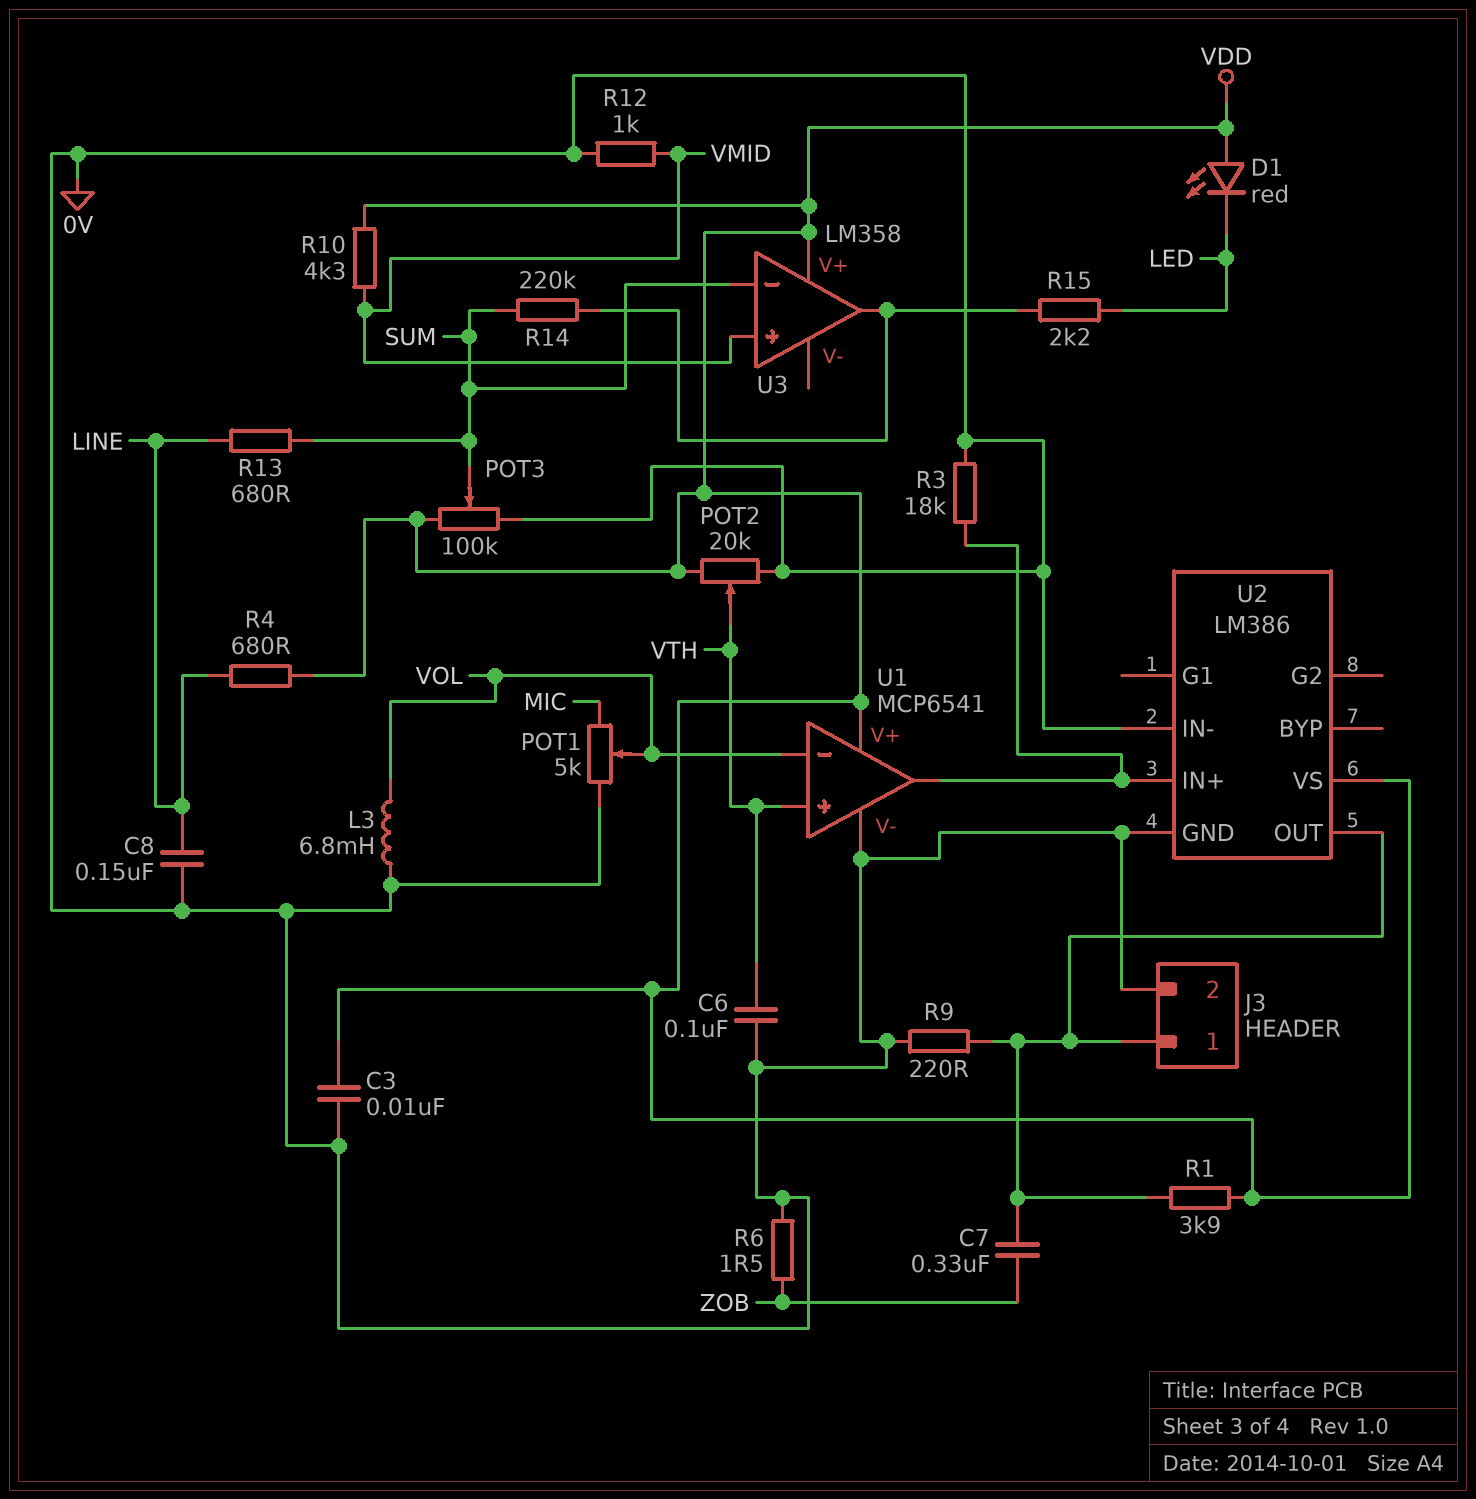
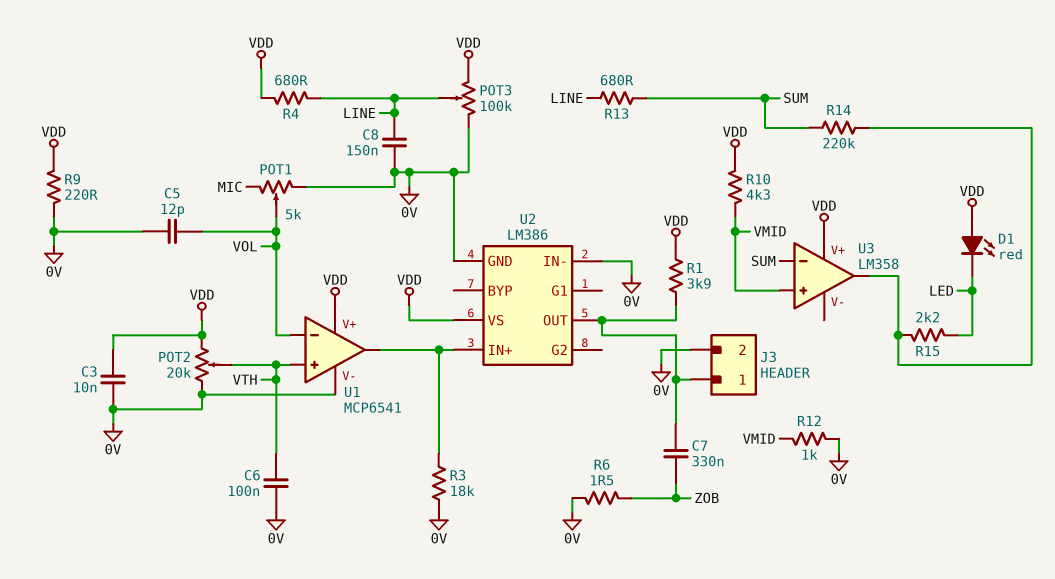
C5: none -> 12pF (0V, VOL)
L3: 6.8mH (0V, VOL) -> none
POT3: 100k (0V, VDD, wiper SUM) -> 100k (0V, VDD, wiper LINE)
R9: 220 (0V, J3/1) -> 220 (0V, VDD)

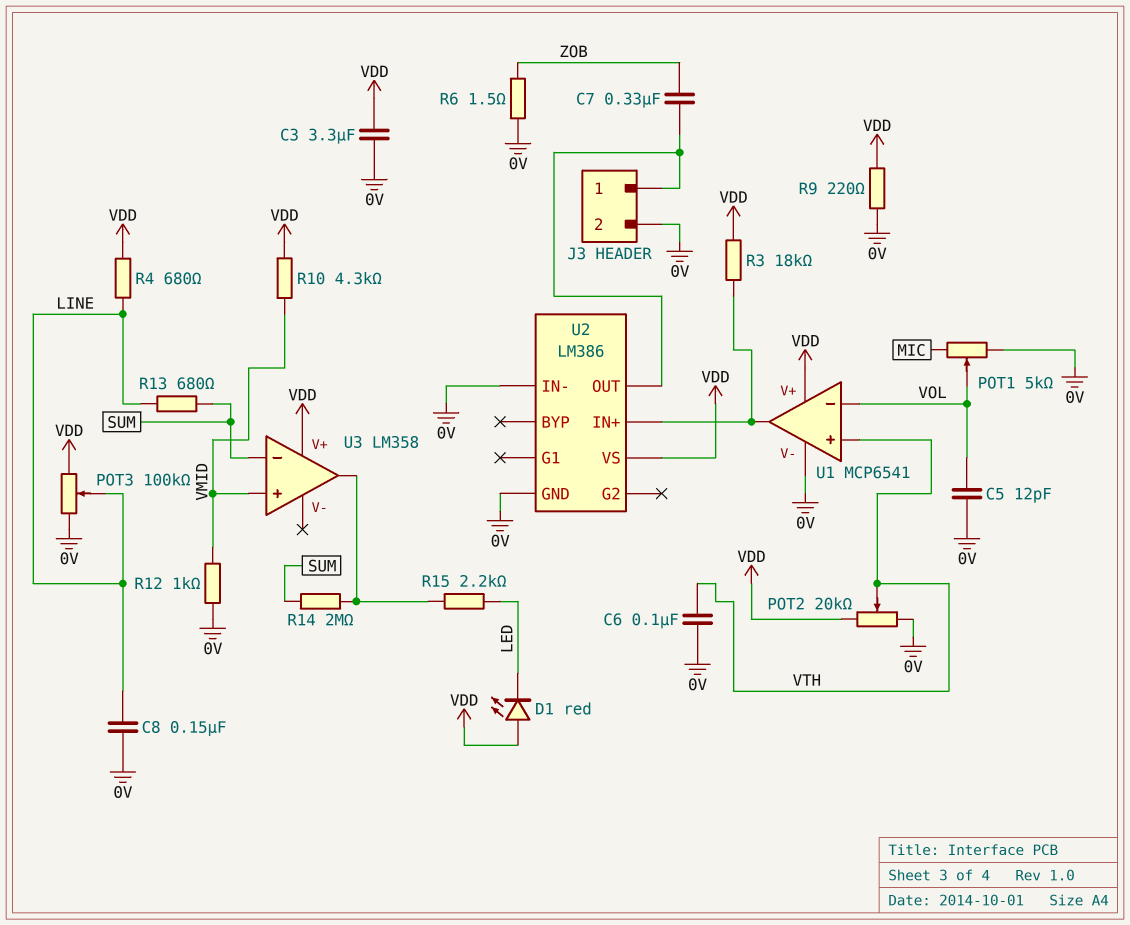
C3: 10nF (0V, VDD) -> 3.3uF (0V, VDD)
R1: 3.9k (J3/1, VDD) -> none
R3: 18k (0V, U1/out) -> 18k (U1/out, VDD)
R14: 220k (SUM, U3/out) -> 2M (SUM, U3/out)

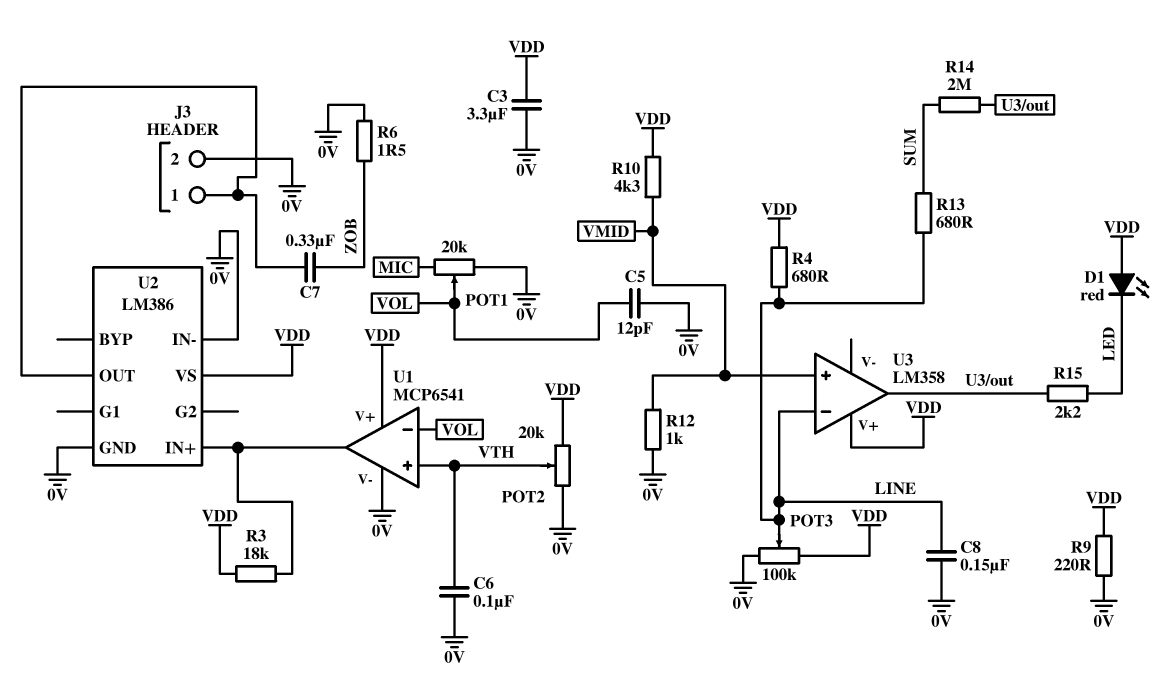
POT1: 5k (0V, MIC, wiper VOL) -> 20k (0V, MIC, wiper VOL)
U3 pin in-: SUM -> LINE

